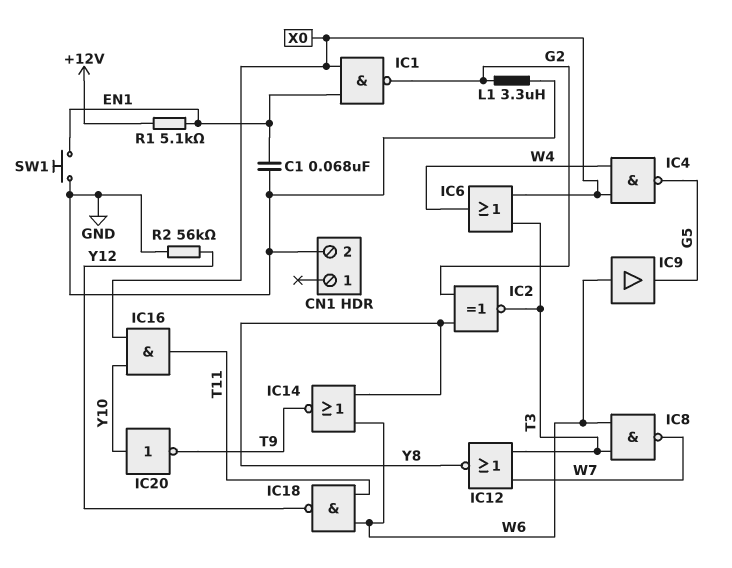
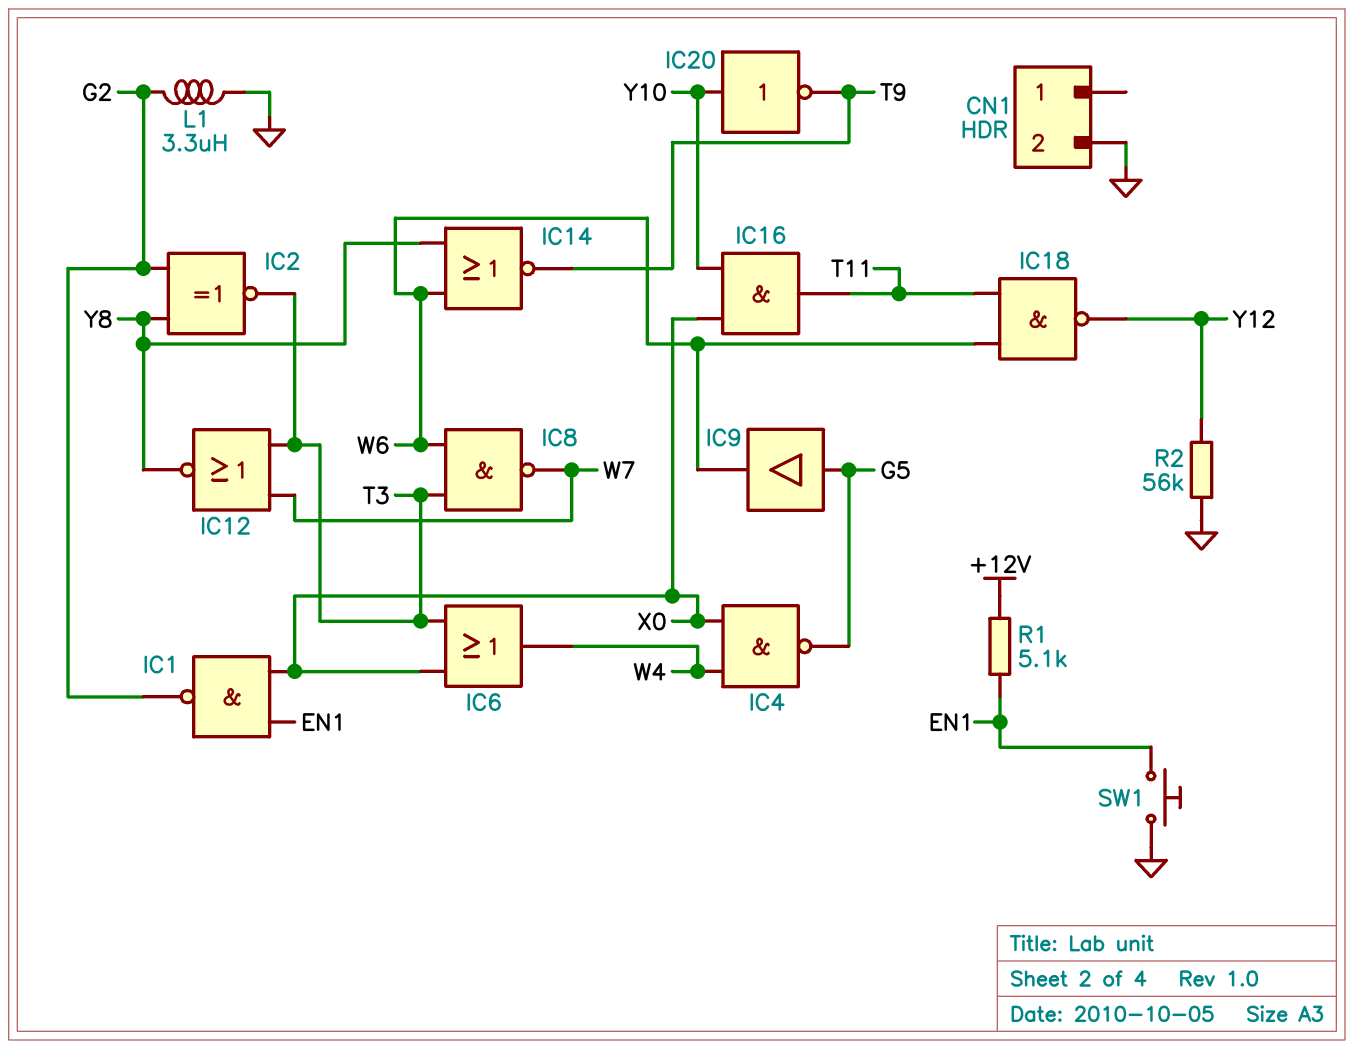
C1: 68nF (EN1, GND) -> none
IC9: buffer (in W6, out G5) -> buffer (in G5, out W6)

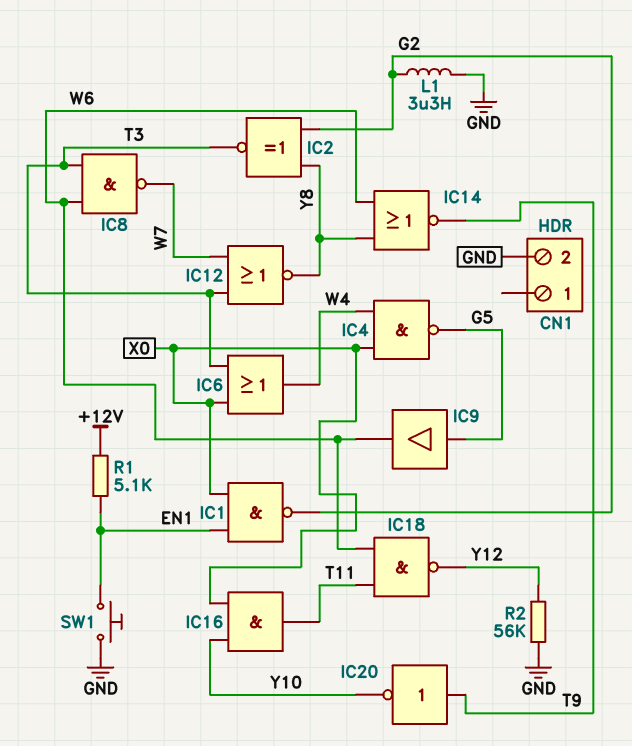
IC20: NOT (in Y10, out T9) -> NOT (in T9, out Y10)

